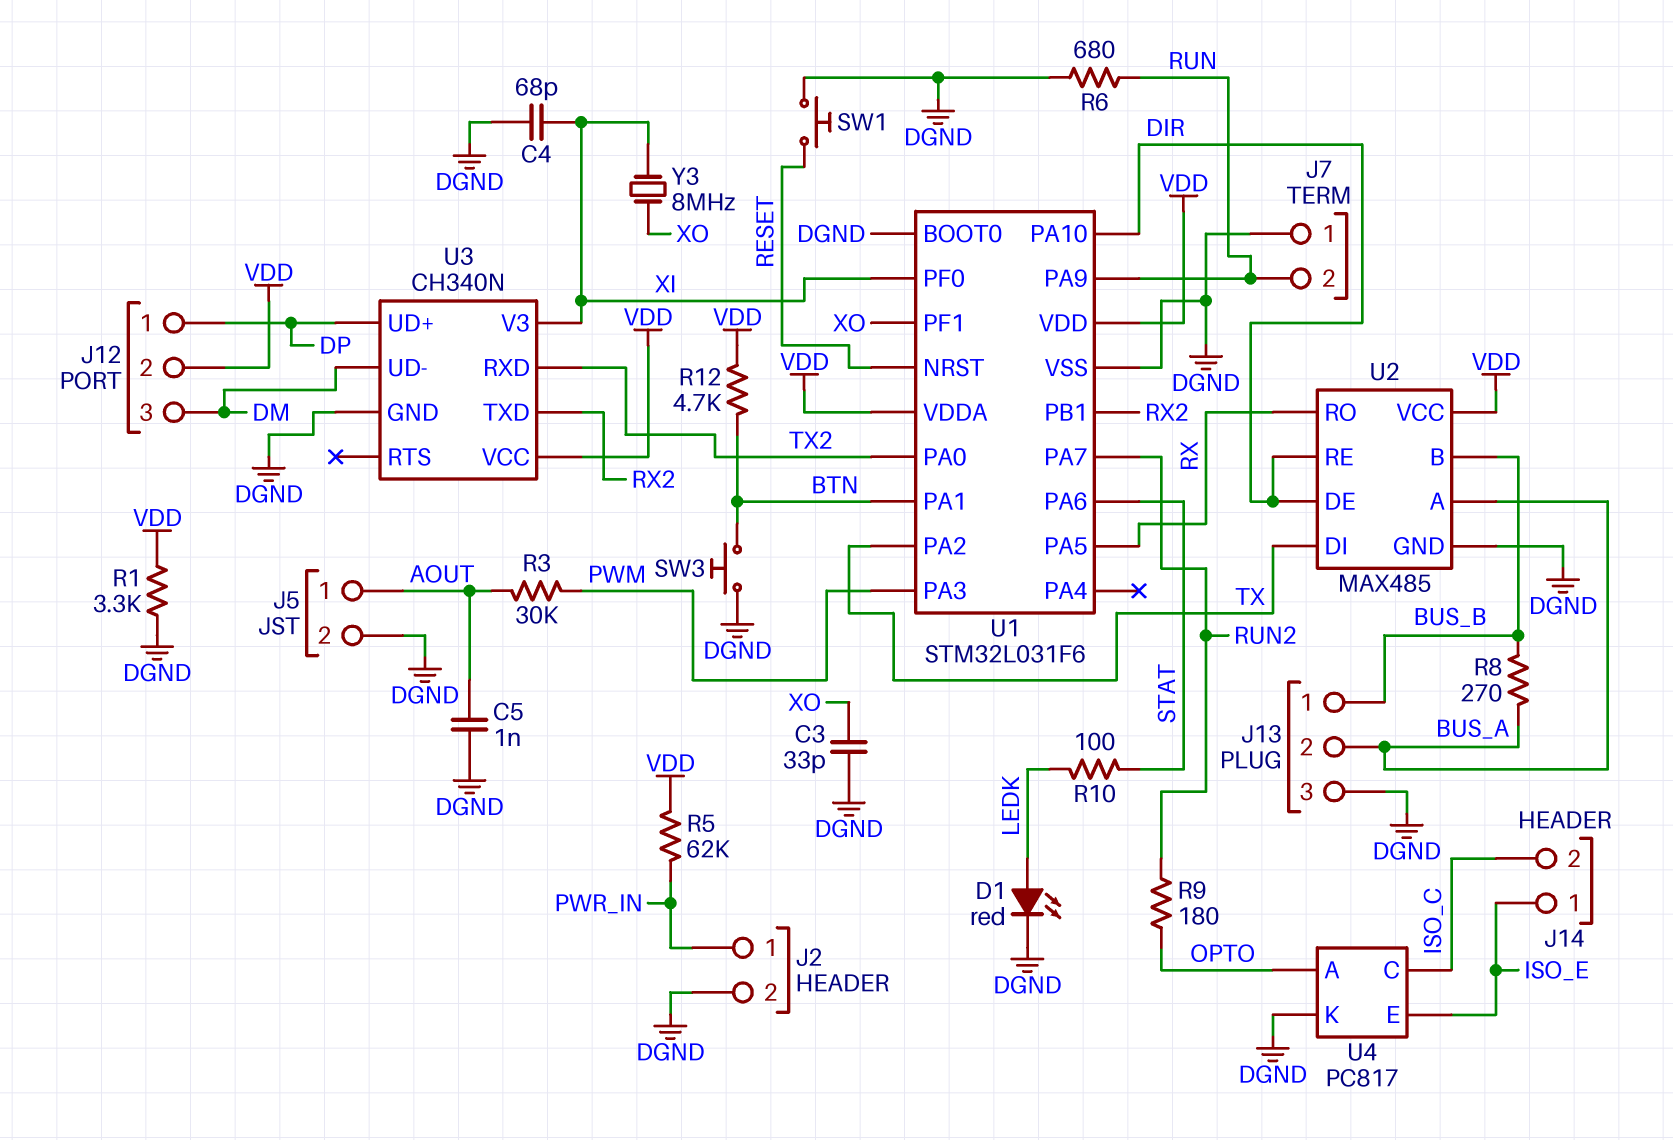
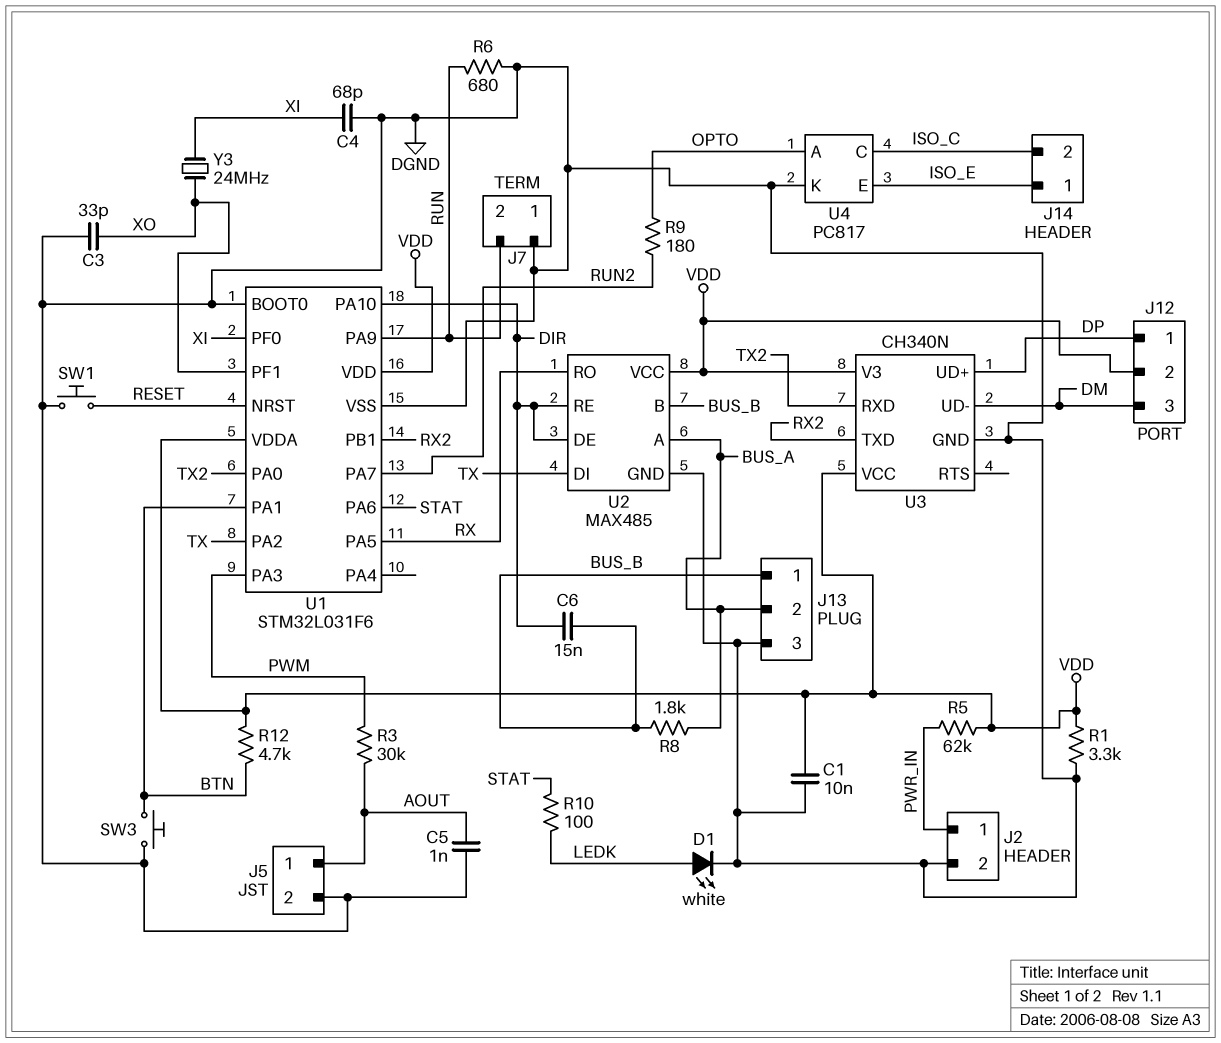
C1: none -> 10nF (DGND, VDD)
C6: none -> 15nF (BUS_B, DIR)
D1: LED red (A LEDK, K DGND) -> LED white (A LEDK, K DGND)
R8: 270 (BUS_A, BUS_B) -> 1.8k (BUS_A, BUS_B)
U3 pin V3: XI -> VDD
Y3: 8MHz (XI, XO) -> 24MHz (XI, XO)

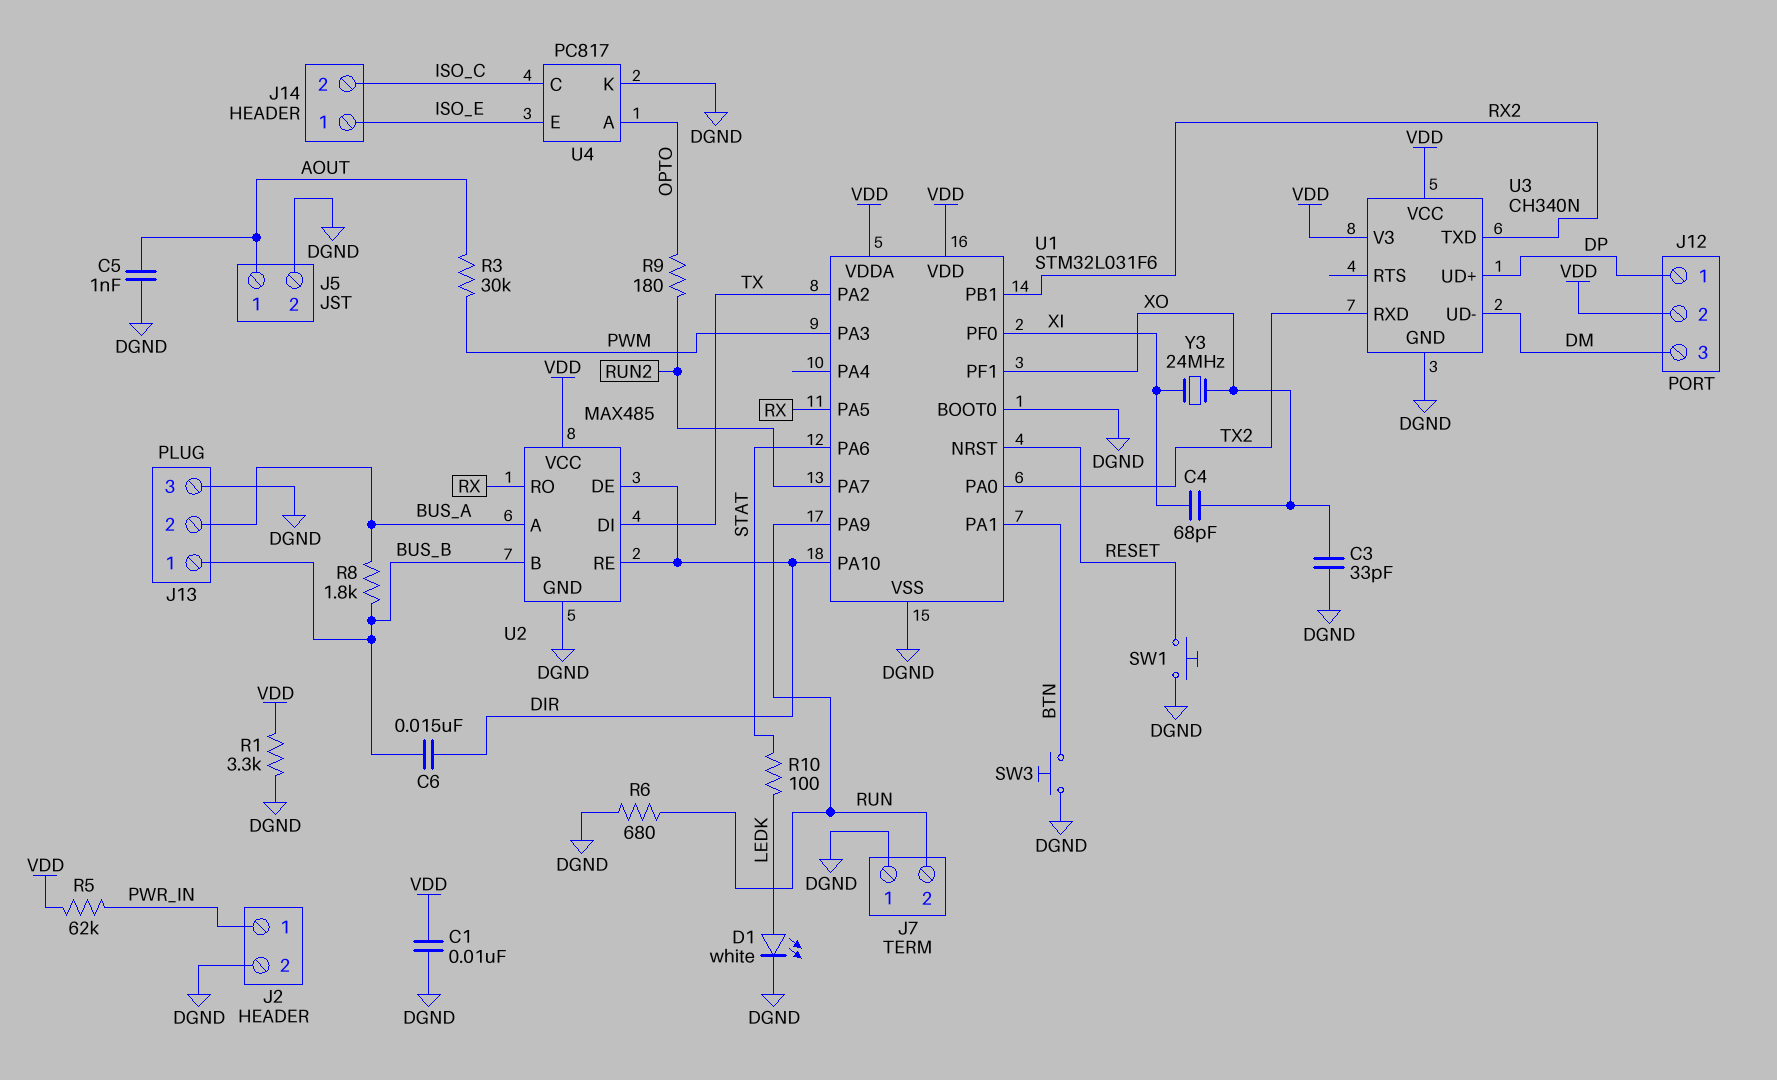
C4: 68pF (DGND, XI) -> 68pF (XI, XO)
R12: 4.7k (BTN, VDD) -> none

